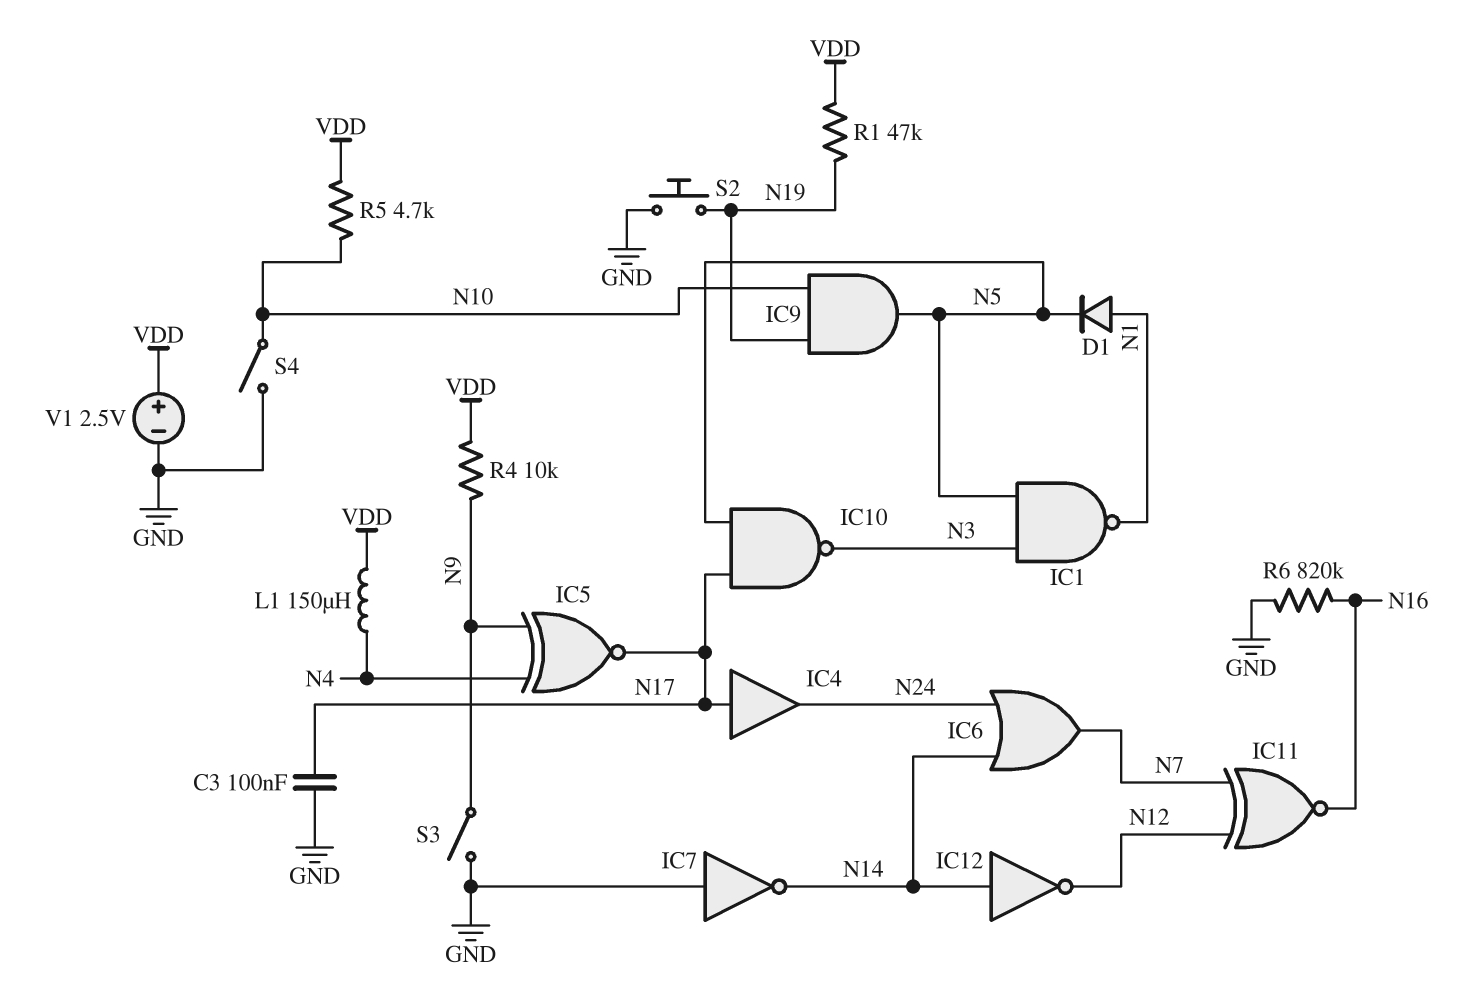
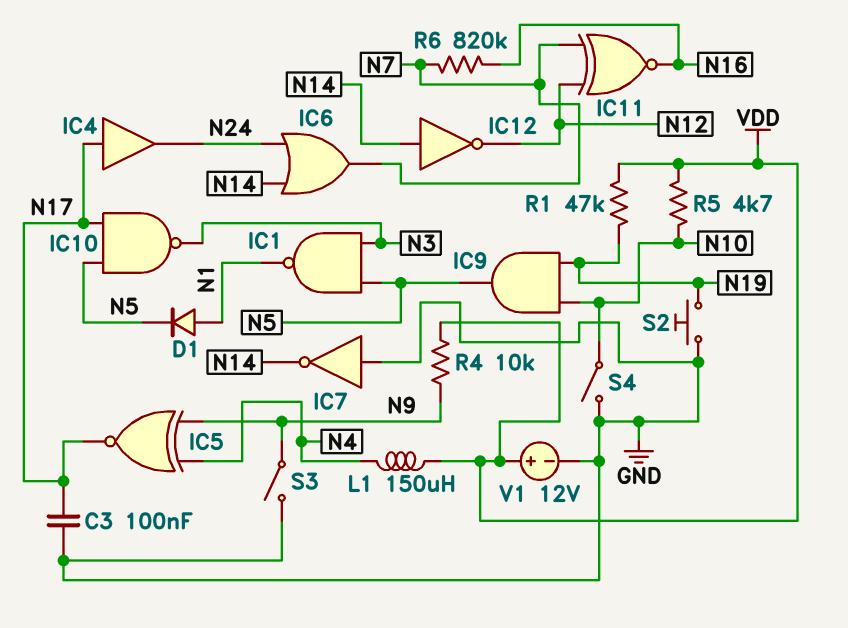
R6: 820k (GND, N16) -> 820k (N7, N16)
V1: 2.5V (plus VDD, minus GND) -> 12V (plus VDD, minus GND)

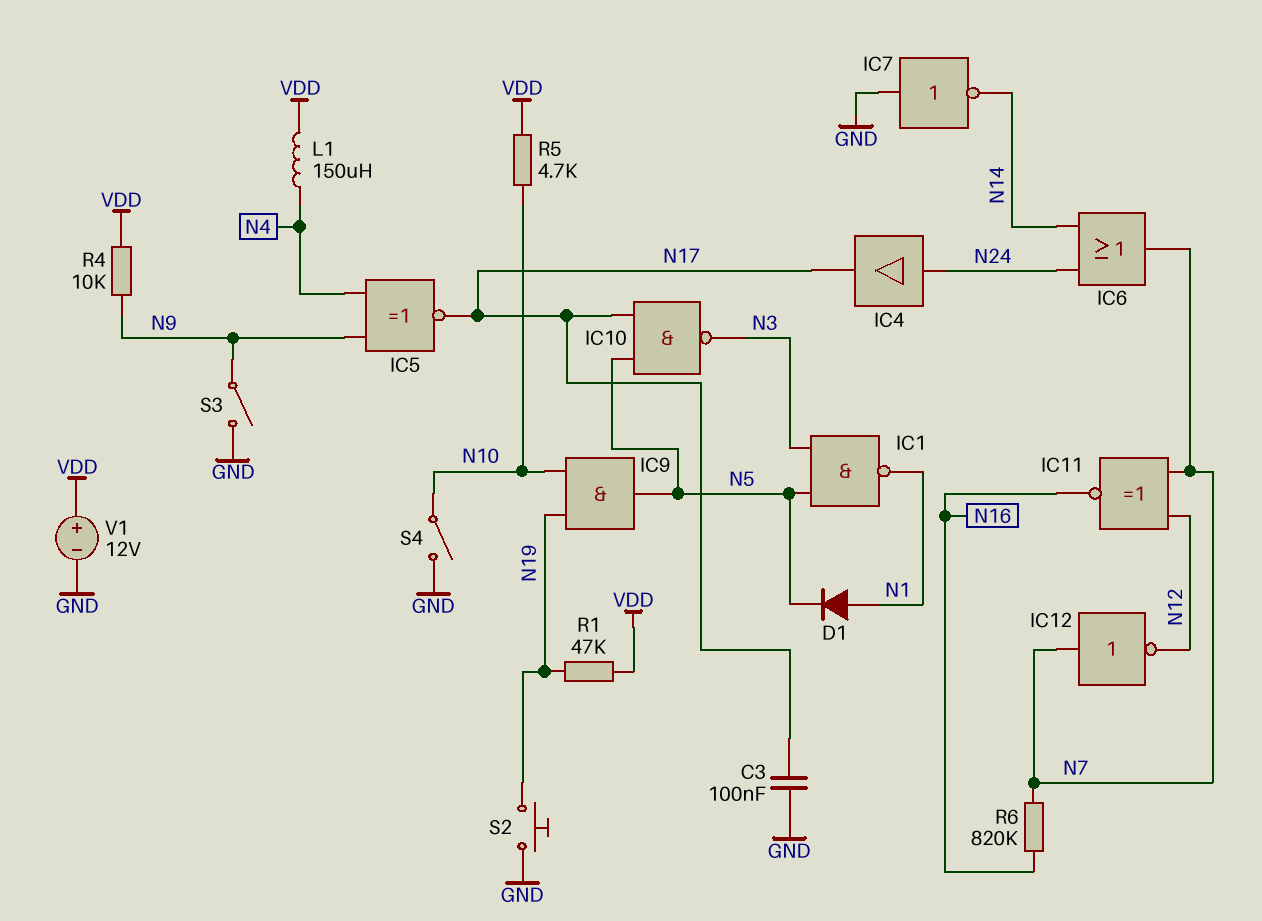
IC4: buffer (in N17, out N24) -> buffer (in N24, out N17)
IC12: NOT (in N14, out N12) -> NOT (in N7, out N12)

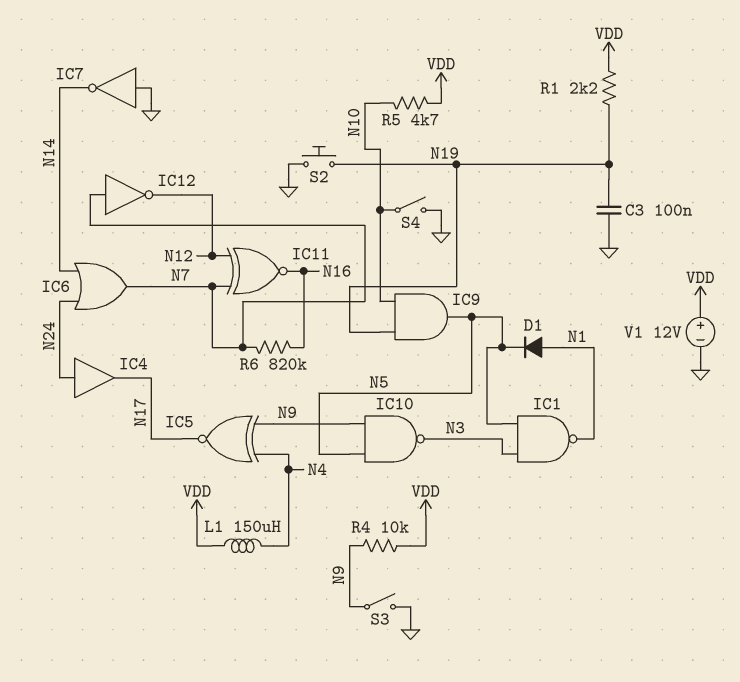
C3: 100nF (GND, N17) -> 100nF (GND, N19)
IC10: NAND (in N5, in N17, out N3) -> NAND (in N5, in N9, out N3)
R1: 47k (N19, VDD) -> 2.2k (N19, VDD)

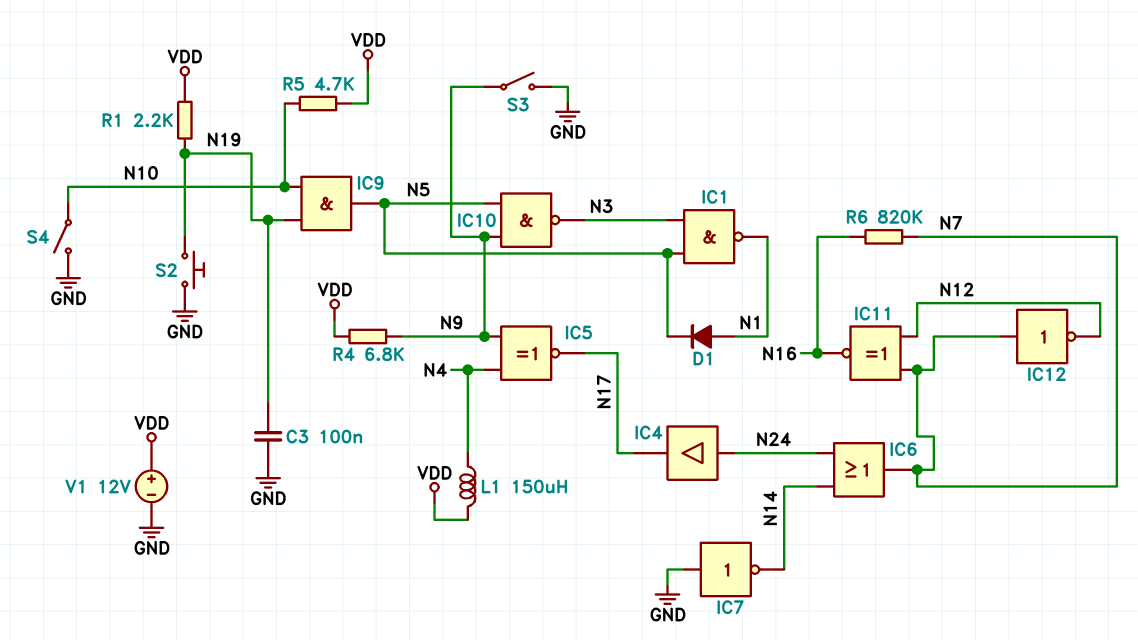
R4: 10k (N9, VDD) -> 6.8k (N9, VDD)

